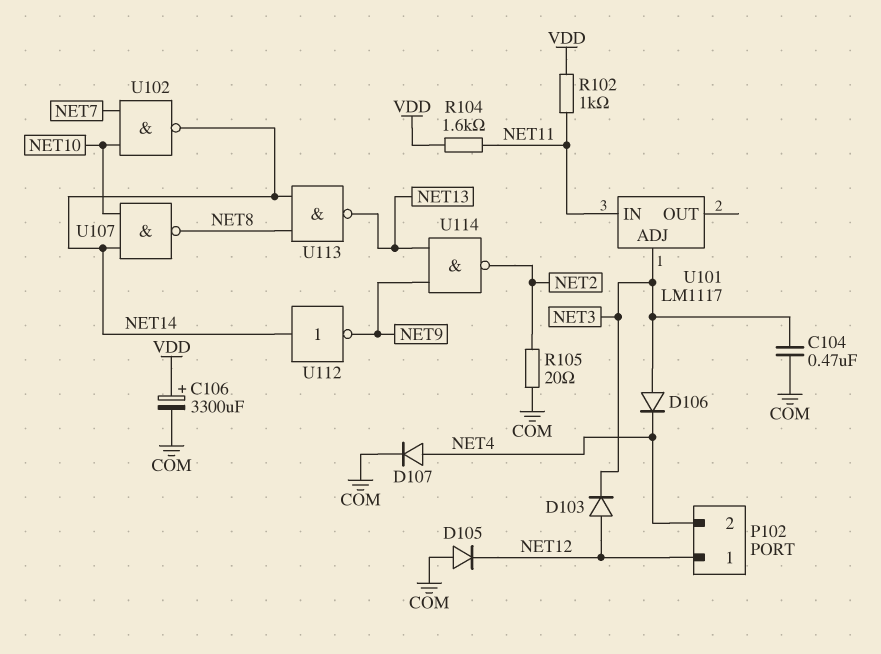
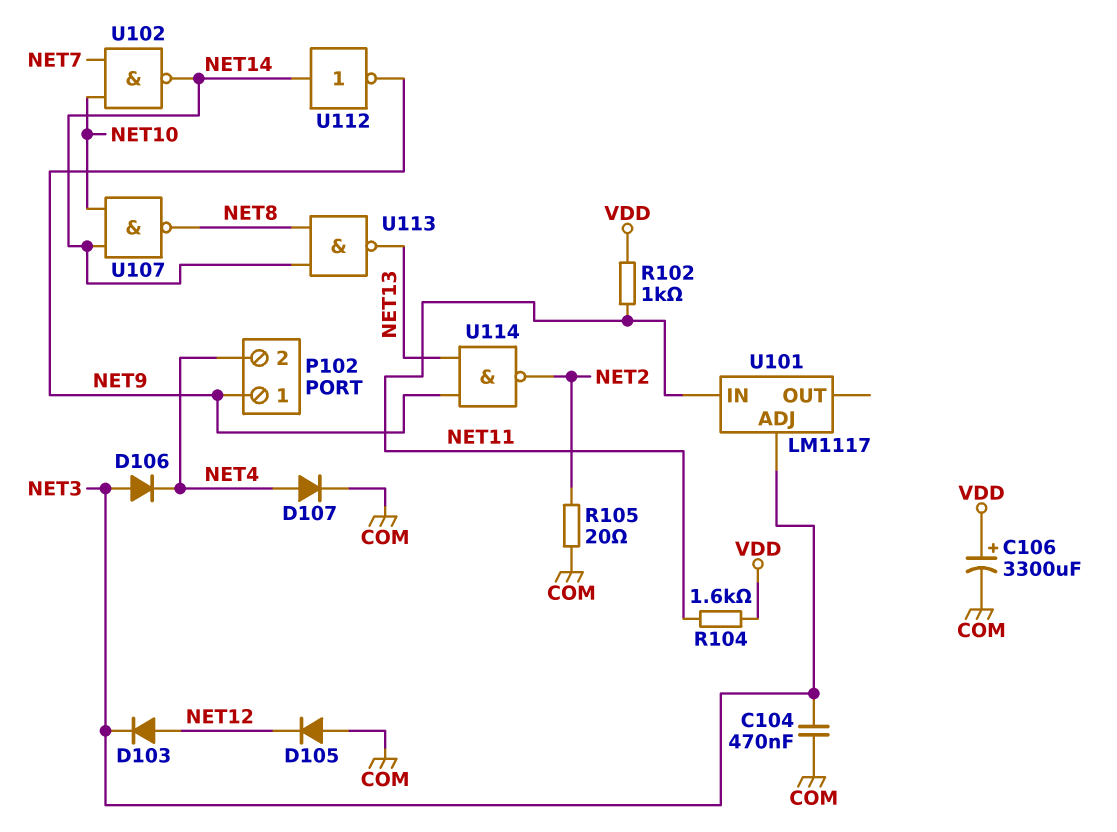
P102 pin 1: NET12 -> NET9

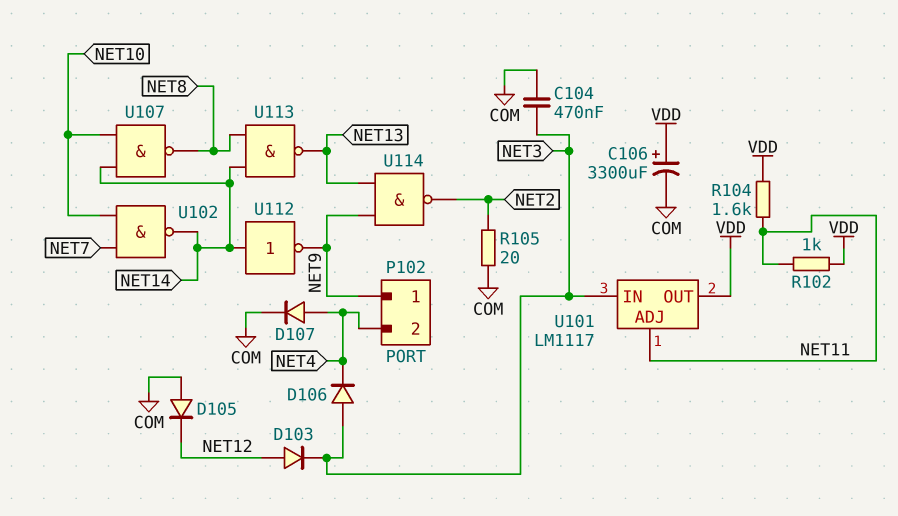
U101 pin ADJ: NET3 -> NET11
U101 pin IN: NET11 -> NET3
U101 pin OUT: none -> VDD

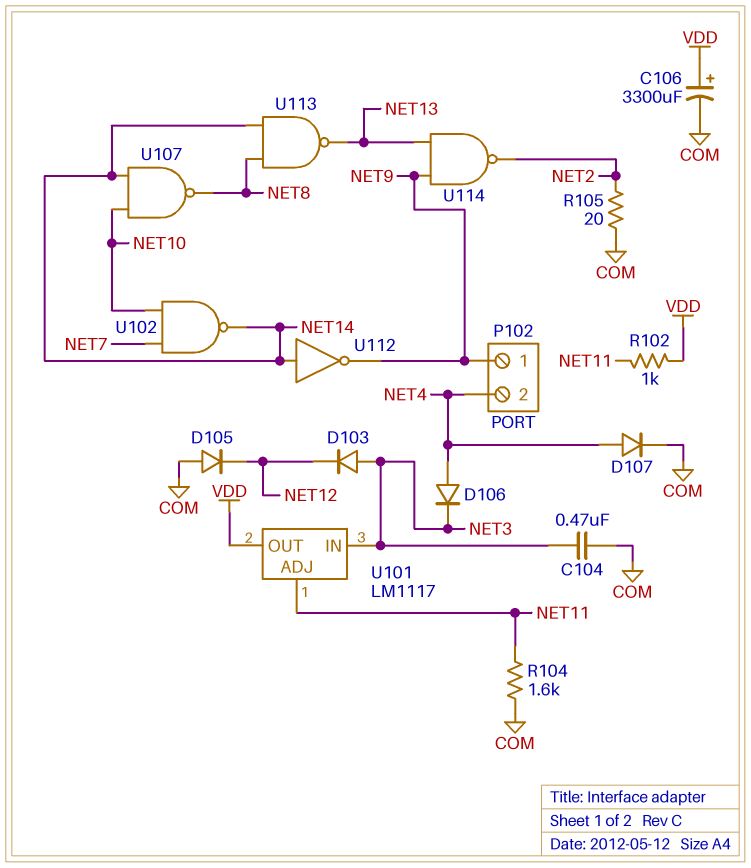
D103: diode (A NET12, K NET3) -> diode (A NET3, K NET12)
D106: diode (A NET3, K NET4) -> diode (A NET4, K NET3)
R104: 1.6k (NET11, VDD) -> 1.6k (COM, NET11)

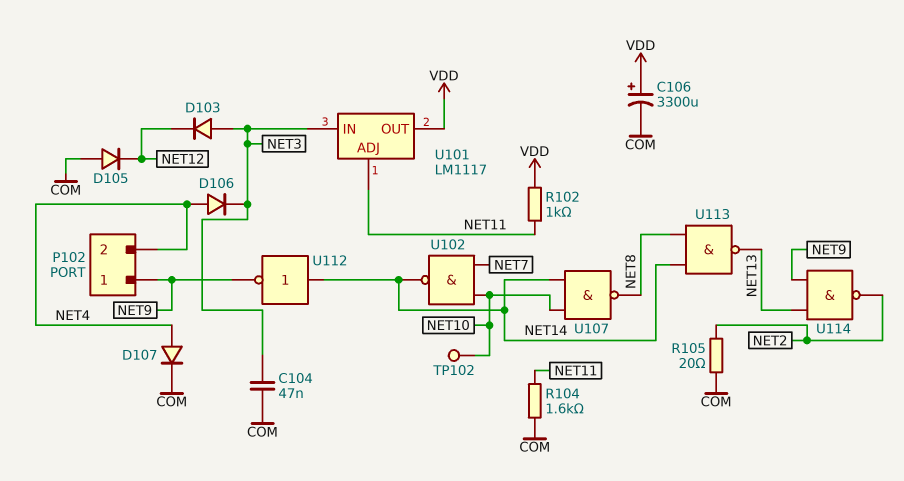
C104: 470nF (COM, NET3) -> 47nF (COM, NET3)
TP102: none -> test point (NET10)

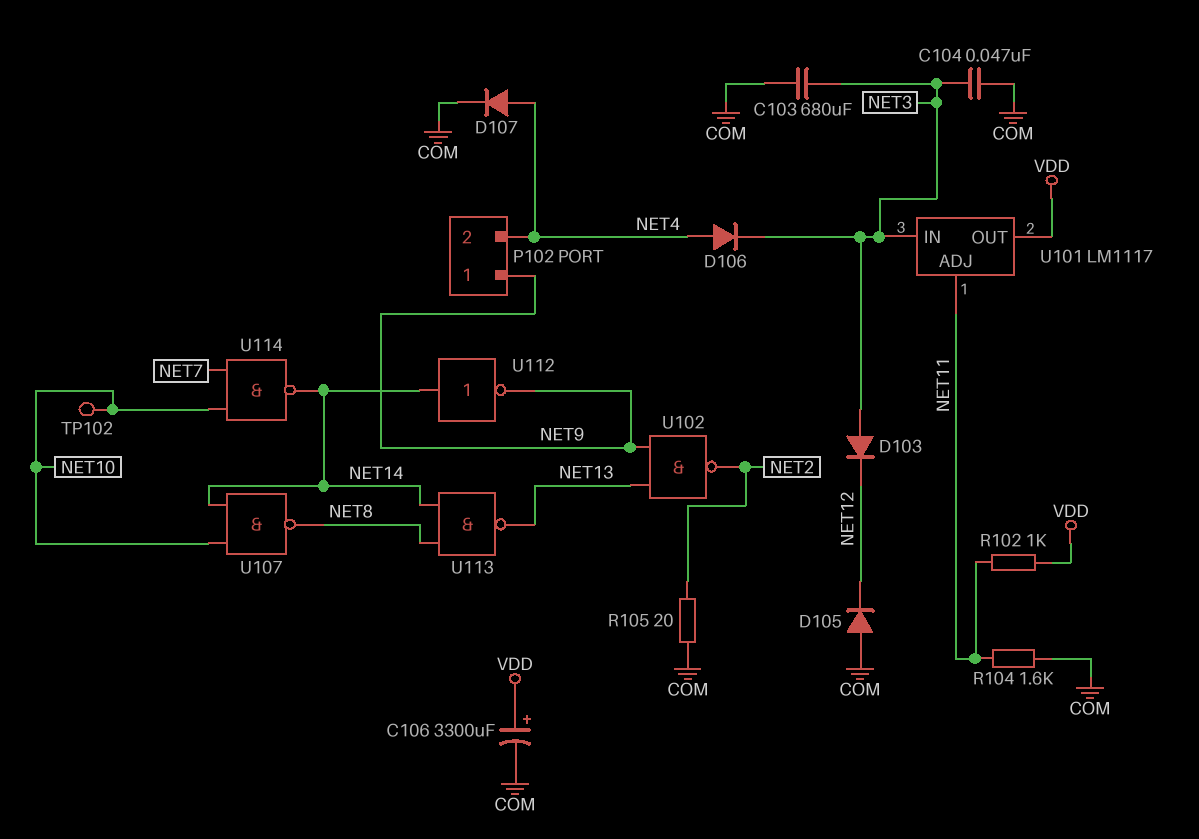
C103: none -> 680uF (COM, NET3)
U102: NAND (in NET7, in NET10, out NET14) -> NAND (in NET9, in NET13, out NET2)
U114: NAND (in NET9, in NET13, out NET2) -> NAND (in NET7, in NET10, out NET14)

